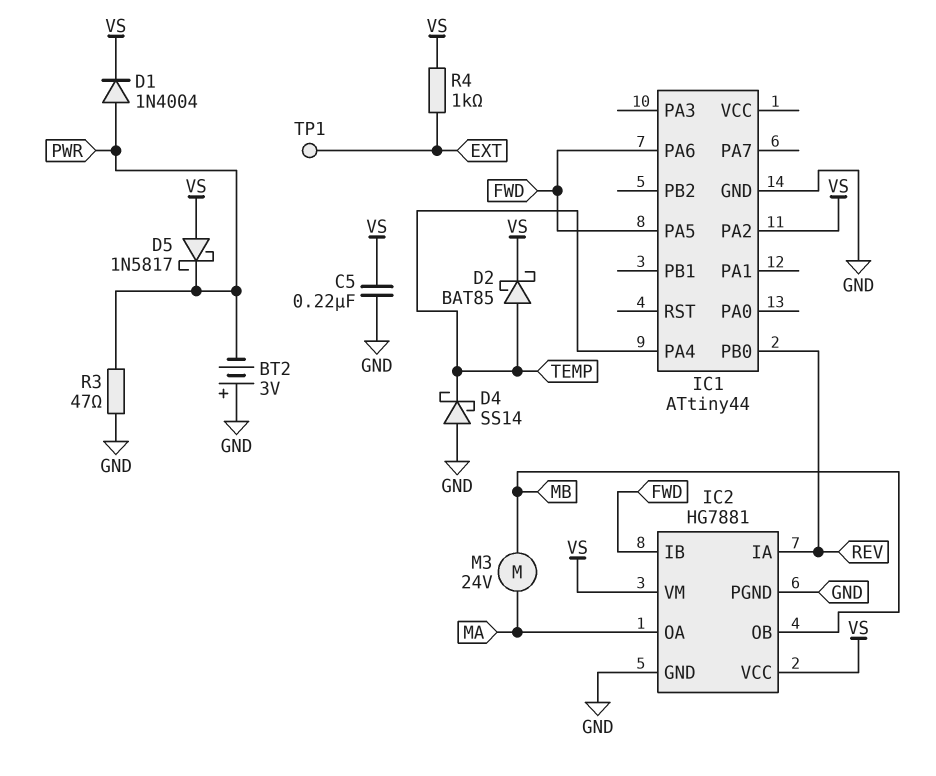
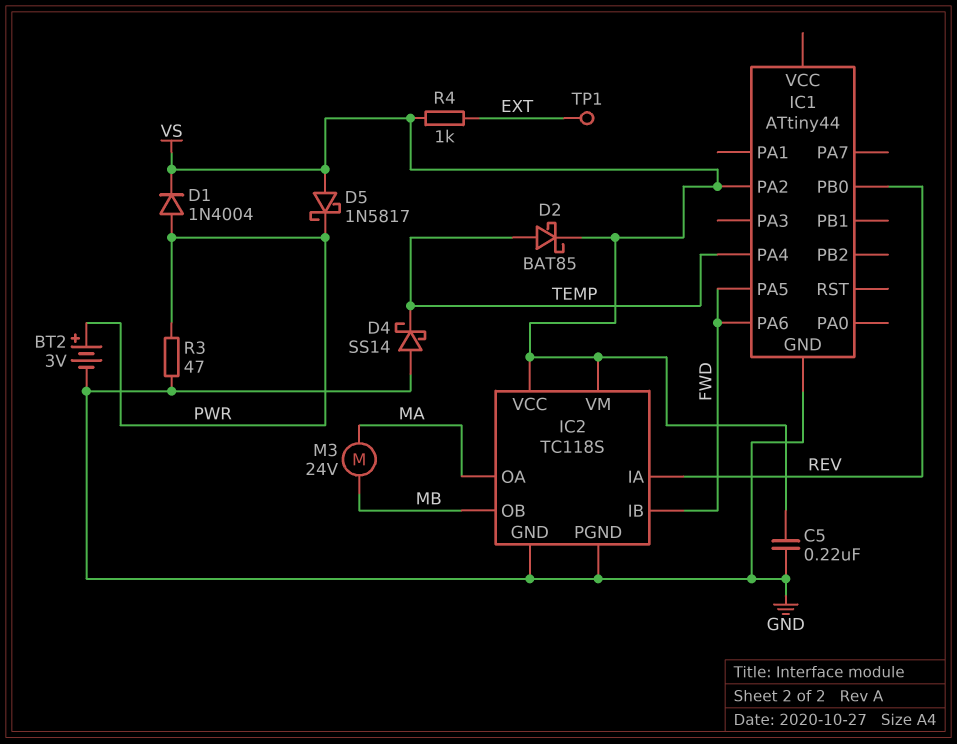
BT2: 3V (plus GND, minus PWR) -> 3V (plus PWR, minus GND)
IC2: HG7881 -> TC118S

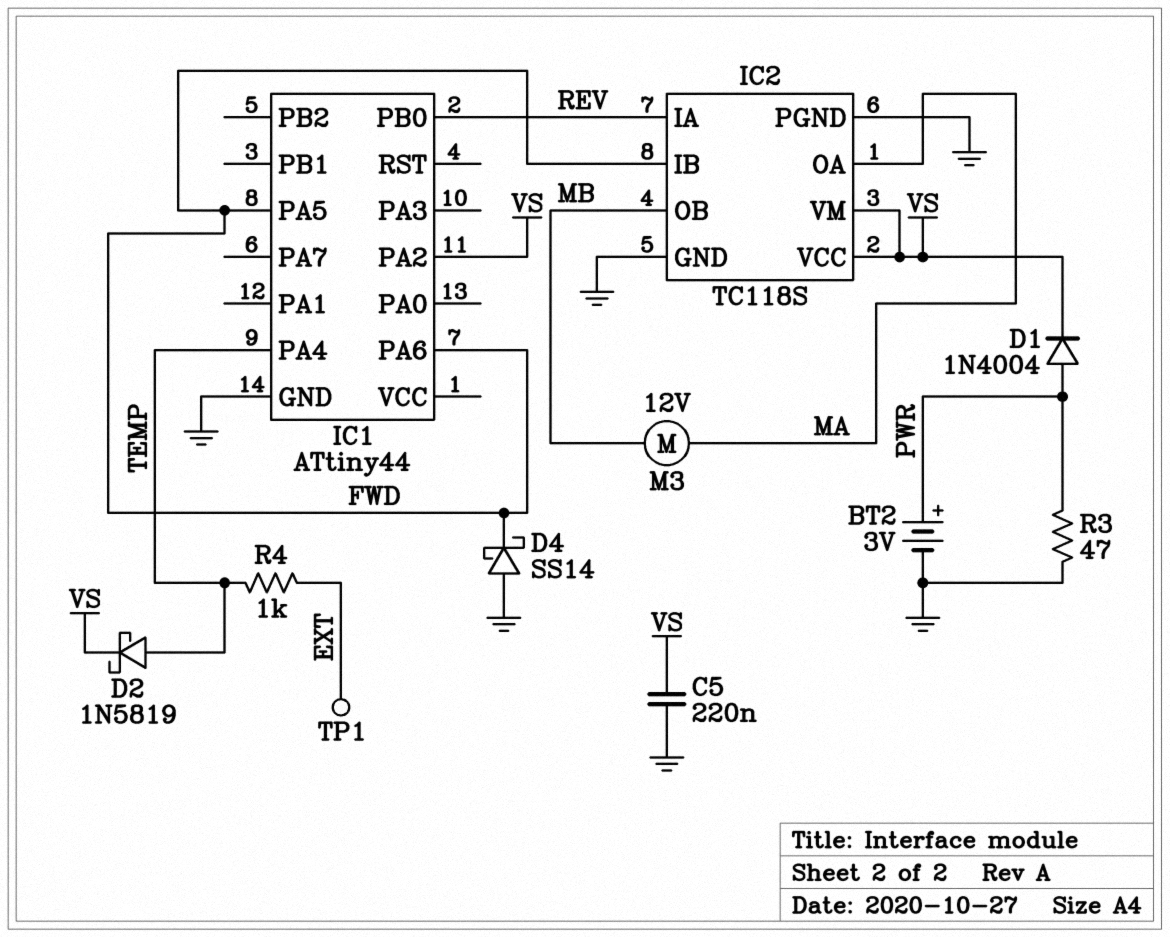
D2: schottky BAT85 (A TEMP, K VS) -> schottky 1N5819 (A TEMP, K VS)
D4: schottky SS14 (A GND, K TEMP) -> schottky SS14 (A GND, K FWD)
D5: schottky 1N5817 (A VS, K PWR) -> none
M3: motor 24V (MA, MB) -> motor 12V (MA, MB)
R4: 1k (EXT, VS) -> 1k (EXT, TEMP)

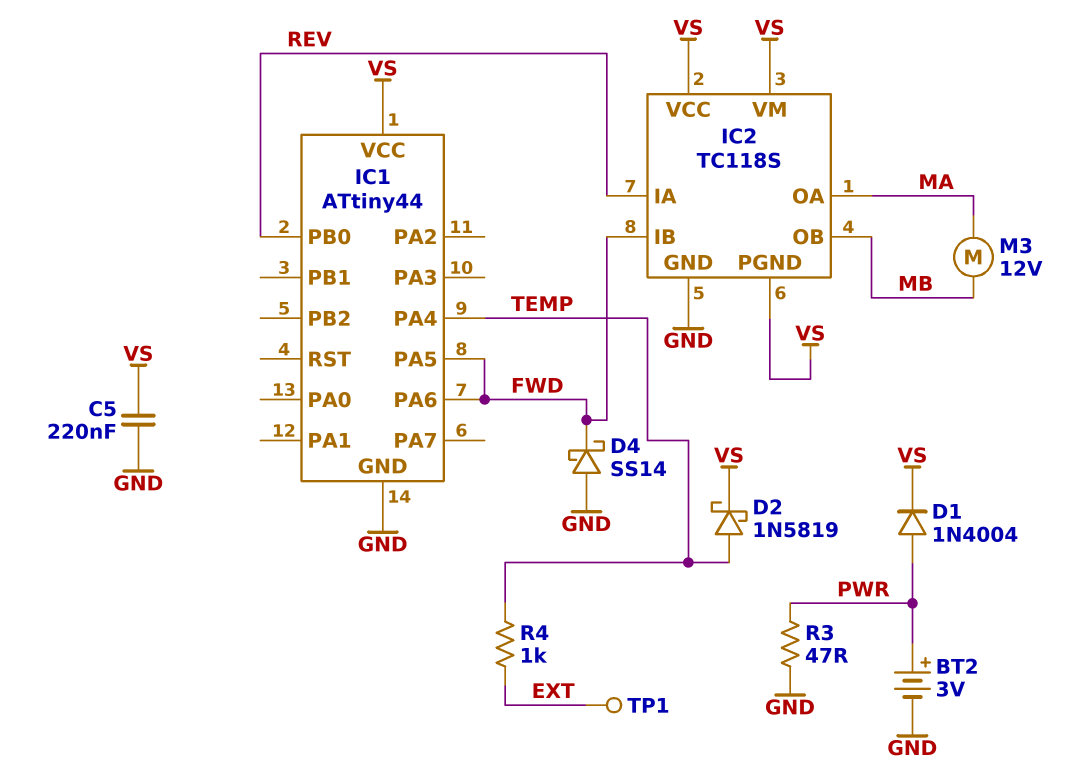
IC1 pin PA2: VS -> none
IC1 pin VCC: none -> VS
IC2 pin PGND: GND -> VS

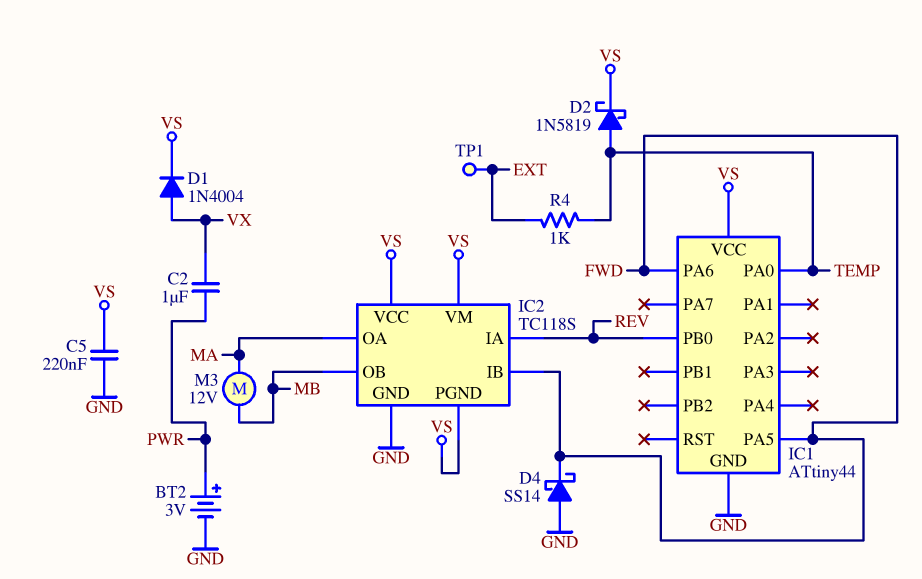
C2: none -> 1uF (PWR, VX)
D1: diode 1N4004 (A PWR, K VS) -> diode 1N4004 (A VX, K VS)
IC1 pin PA0: none -> TEMP
IC1 pin PA4: TEMP -> none
R3: 47 (GND, PWR) -> none

